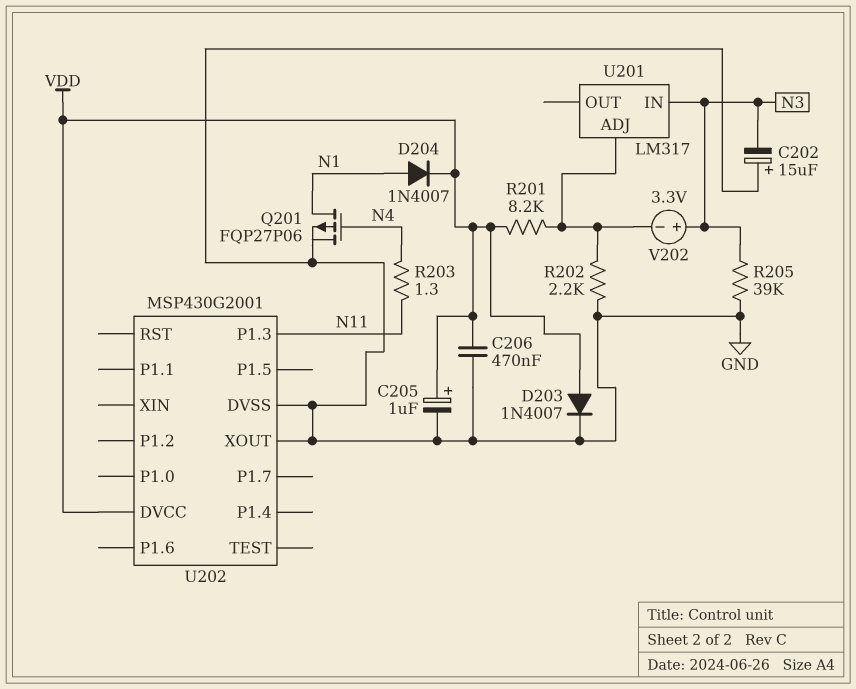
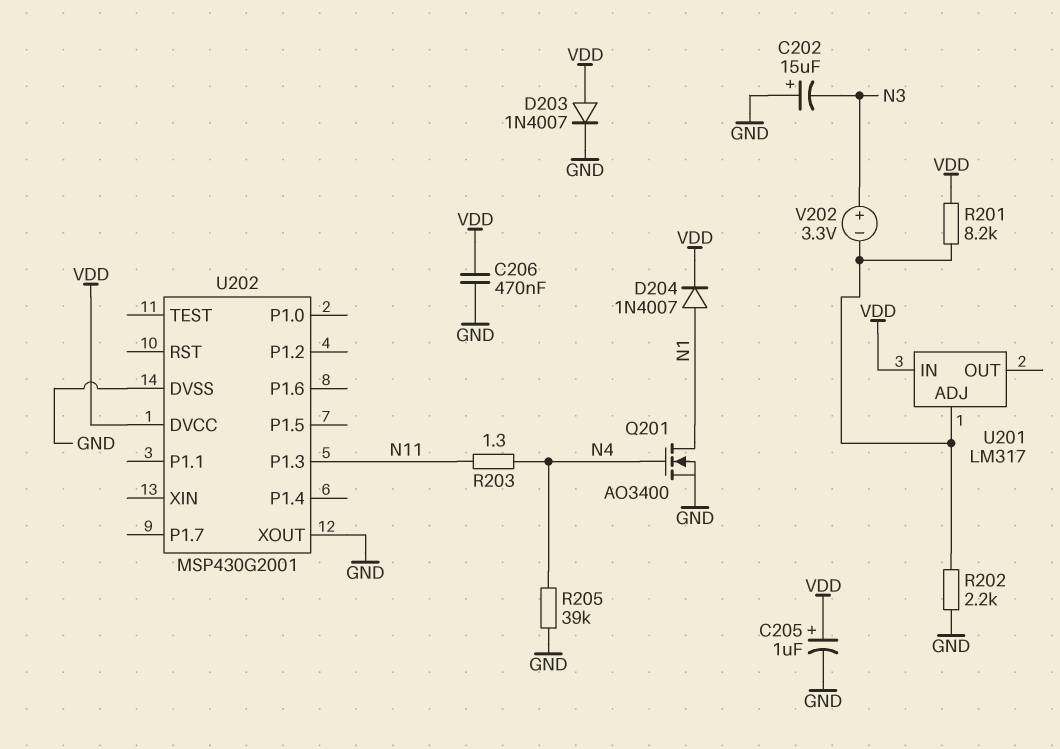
Q201: PMOS FQP27P06 (G N4, D N1, S GND) -> NMOS AO3400 (G N4, D N1, S GND)
R205: 39k (GND, N3) -> 39k (GND, N4)
U201 pin IN: N3 -> VDD

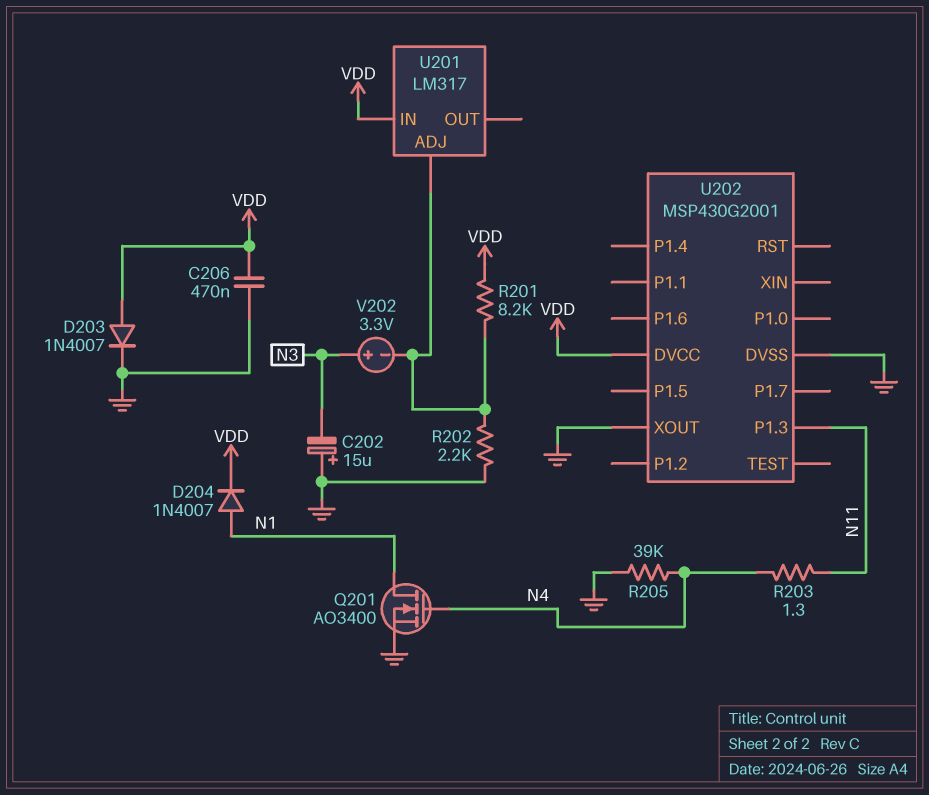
C205: 1uF (plus VDD, minus GND) -> none

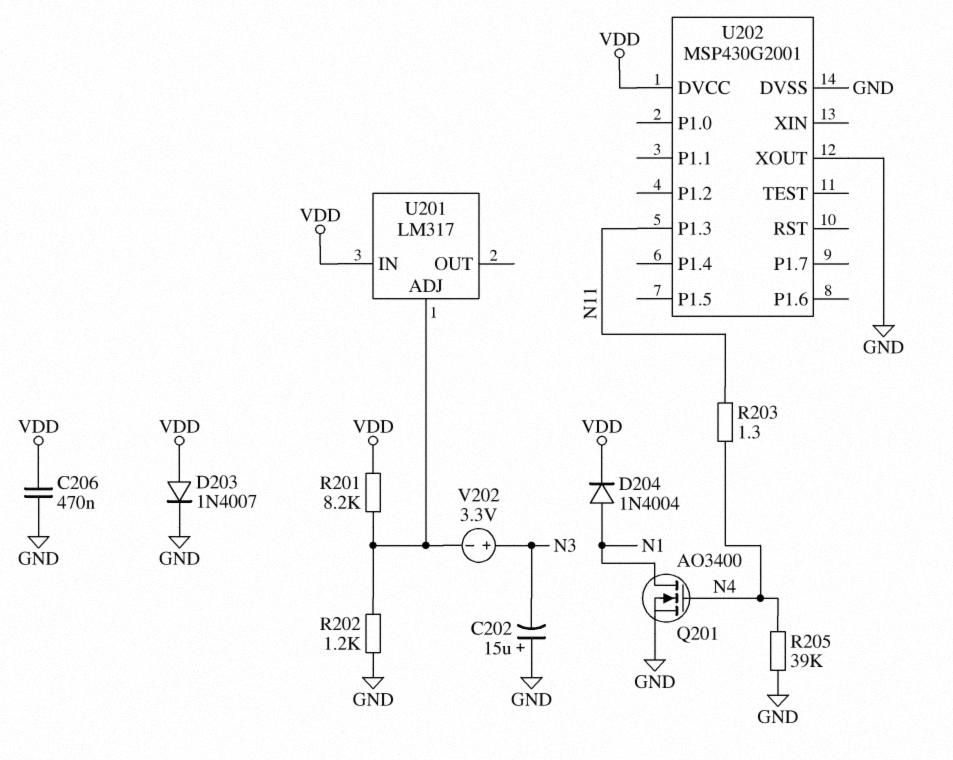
D204: diode 1N4007 (A N1, K VDD) -> diode 1N4004 (A N1, K VDD)
R202: 2.2k (GND, U201/ADJ) -> 1.2k (GND, U201/ADJ)

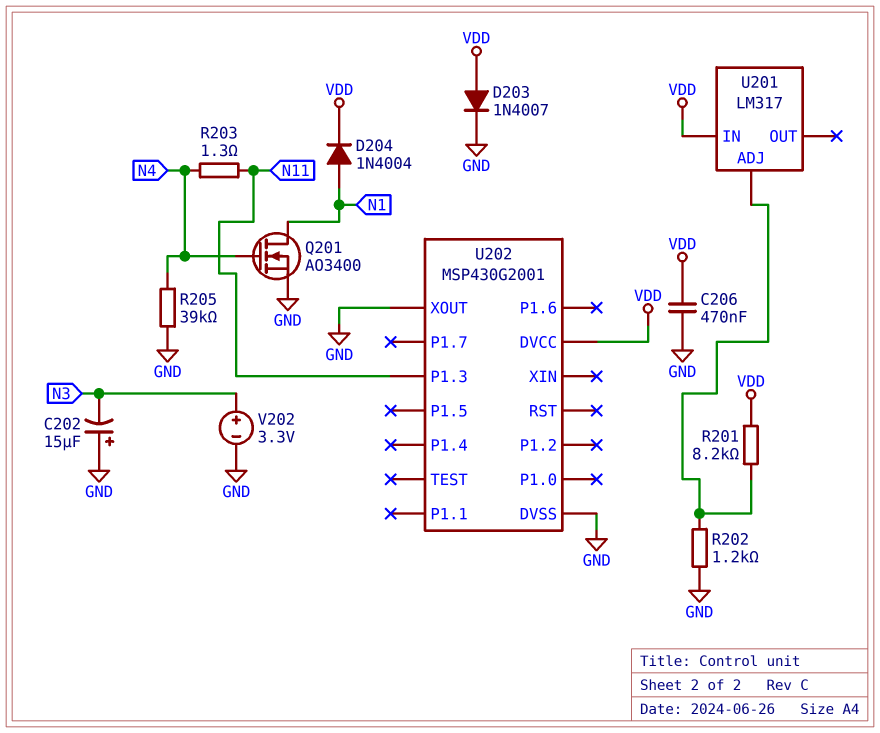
V202: 3.3V (plus N3, minus U201/ADJ) -> 3.3V (plus N3, minus GND)

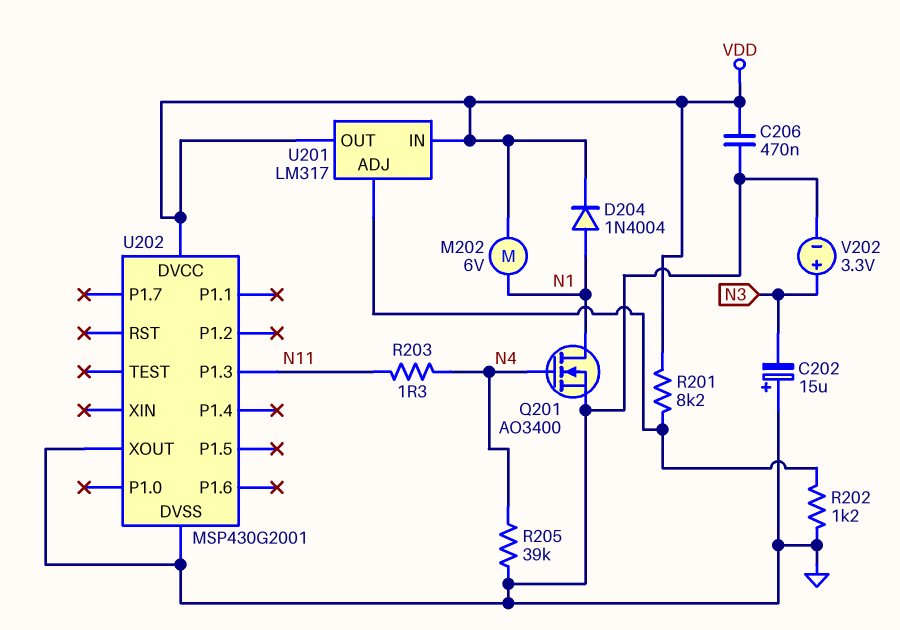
D203: diode 1N4007 (A VDD, K GND) -> none
M202: none -> motor 6V (N1, VDD)
U201 pin OUT: none -> VDD

